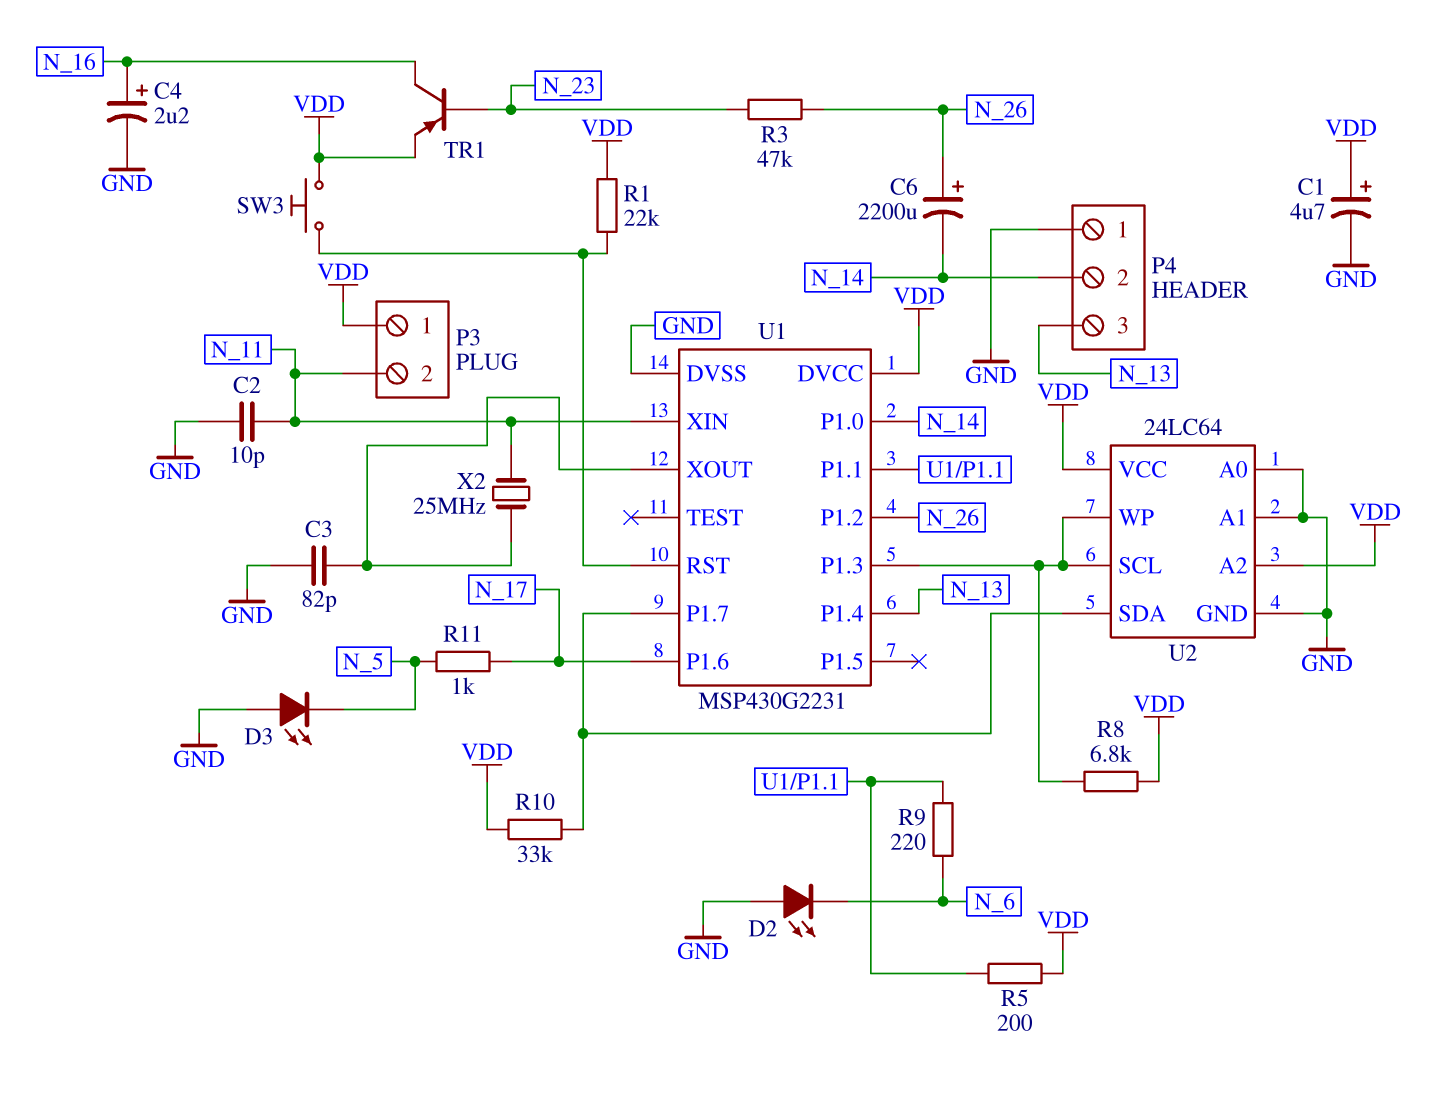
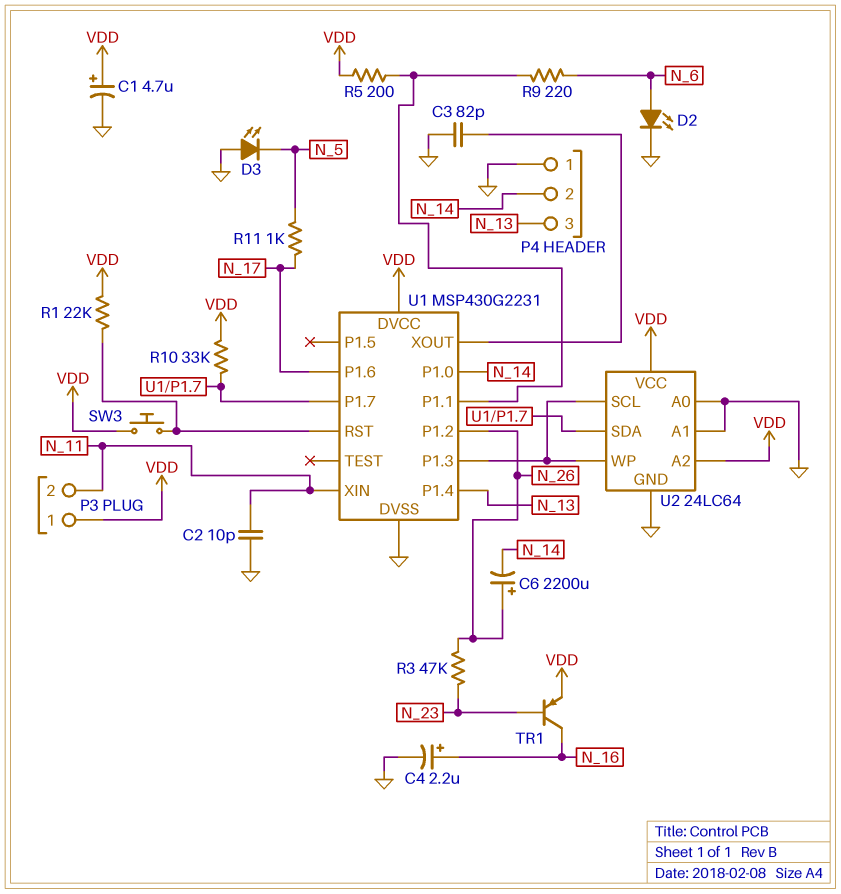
D2: LED (A GND, K N_6) -> LED (A N_6, K GND)
R8: 6.8k (U1/P1.3, VDD) -> none
X2: 25MHz (N_11, U1/XOUT) -> none

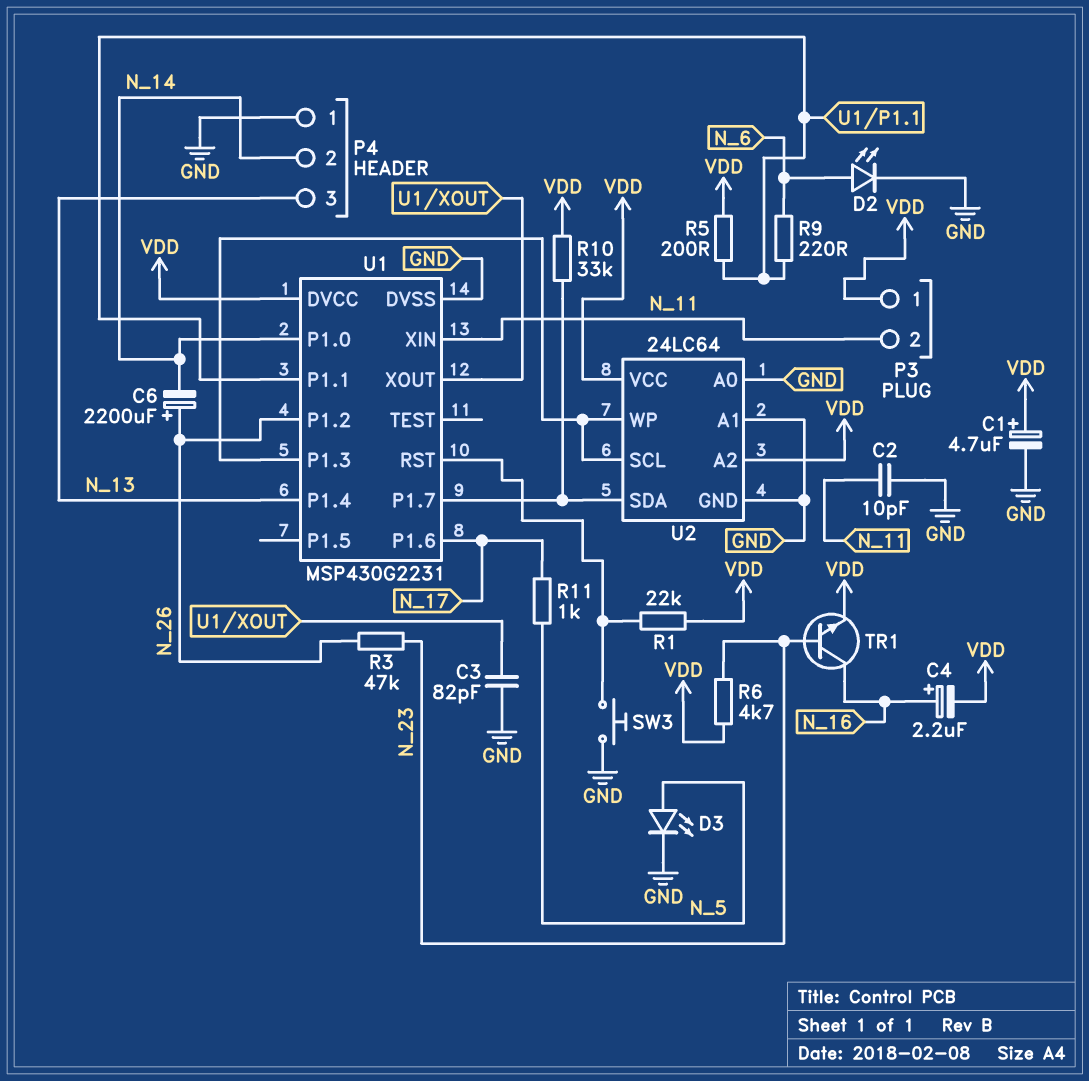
C4: 2.2uF (plus N_16, minus GND) -> 2.2uF (plus N_16, minus VDD)
D3: LED (A GND, K N_5) -> LED (A N_5, K GND)
R6: none -> 4.7k (N_23, VDD)
SW3: button (U1/RST, VDD) -> button (GND, U1/RST)
TR1: PNP (B N_23, C N_16, E VDD) -> NPN (B N_23, C N_16, E VDD)

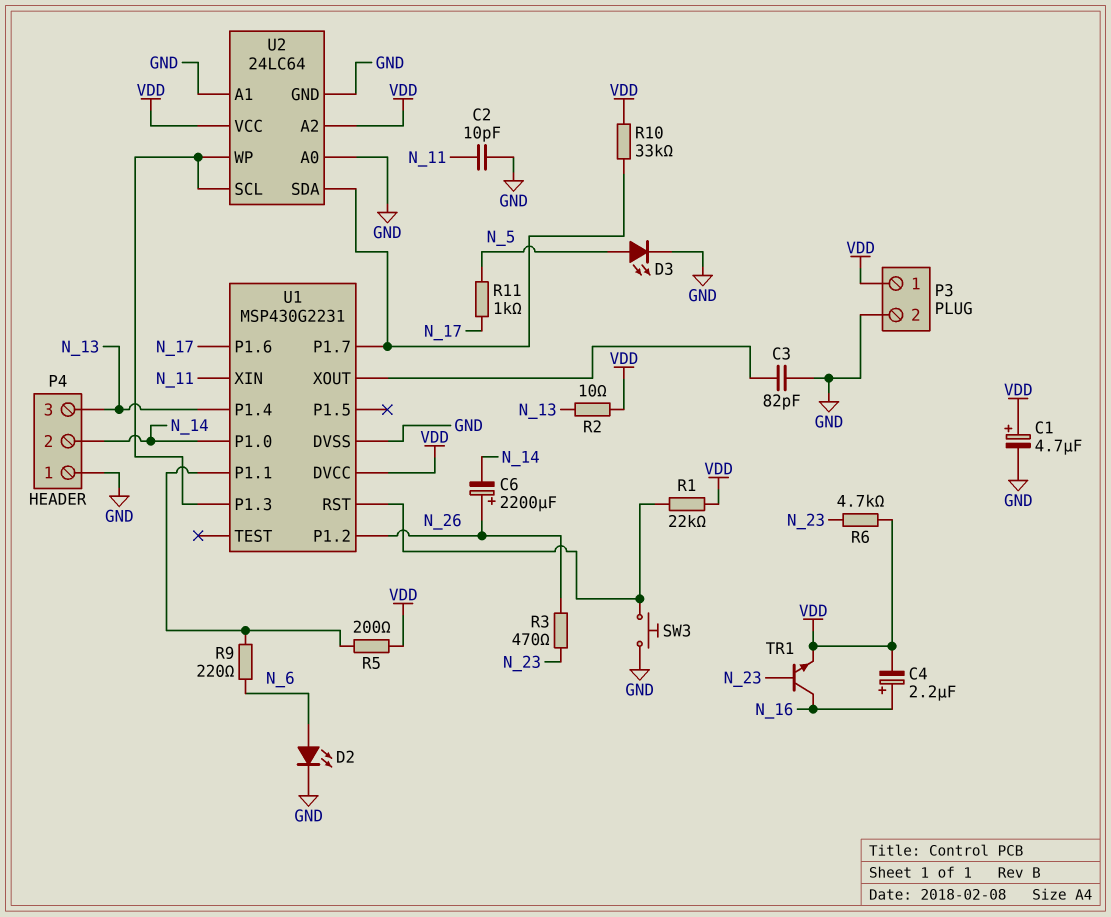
P3 pin 2: N_11 -> GND
R2: none -> 10 (N_13, VDD)
R3: 47k (N_23, N_26) -> 470 (N_23, N_26)

